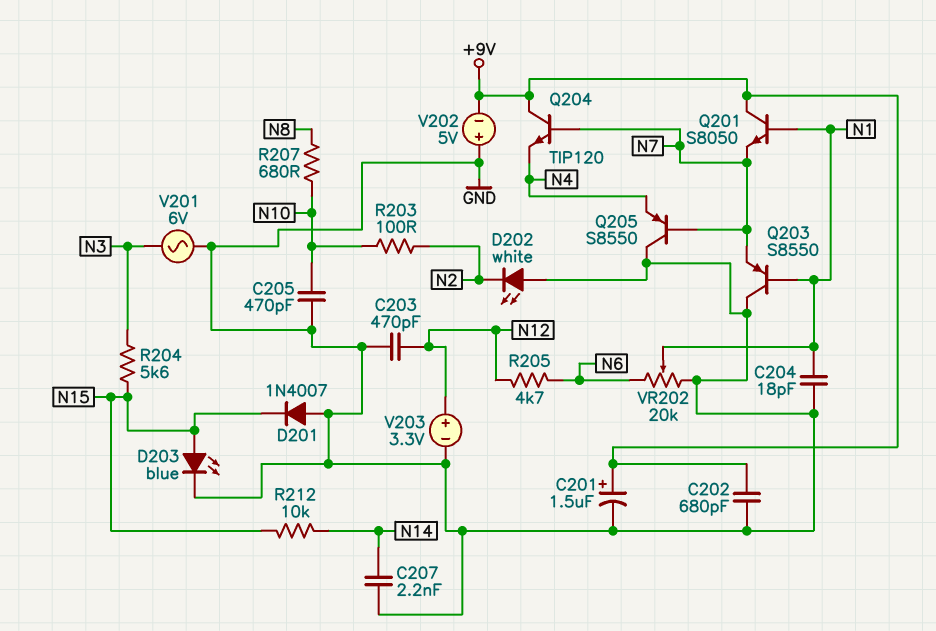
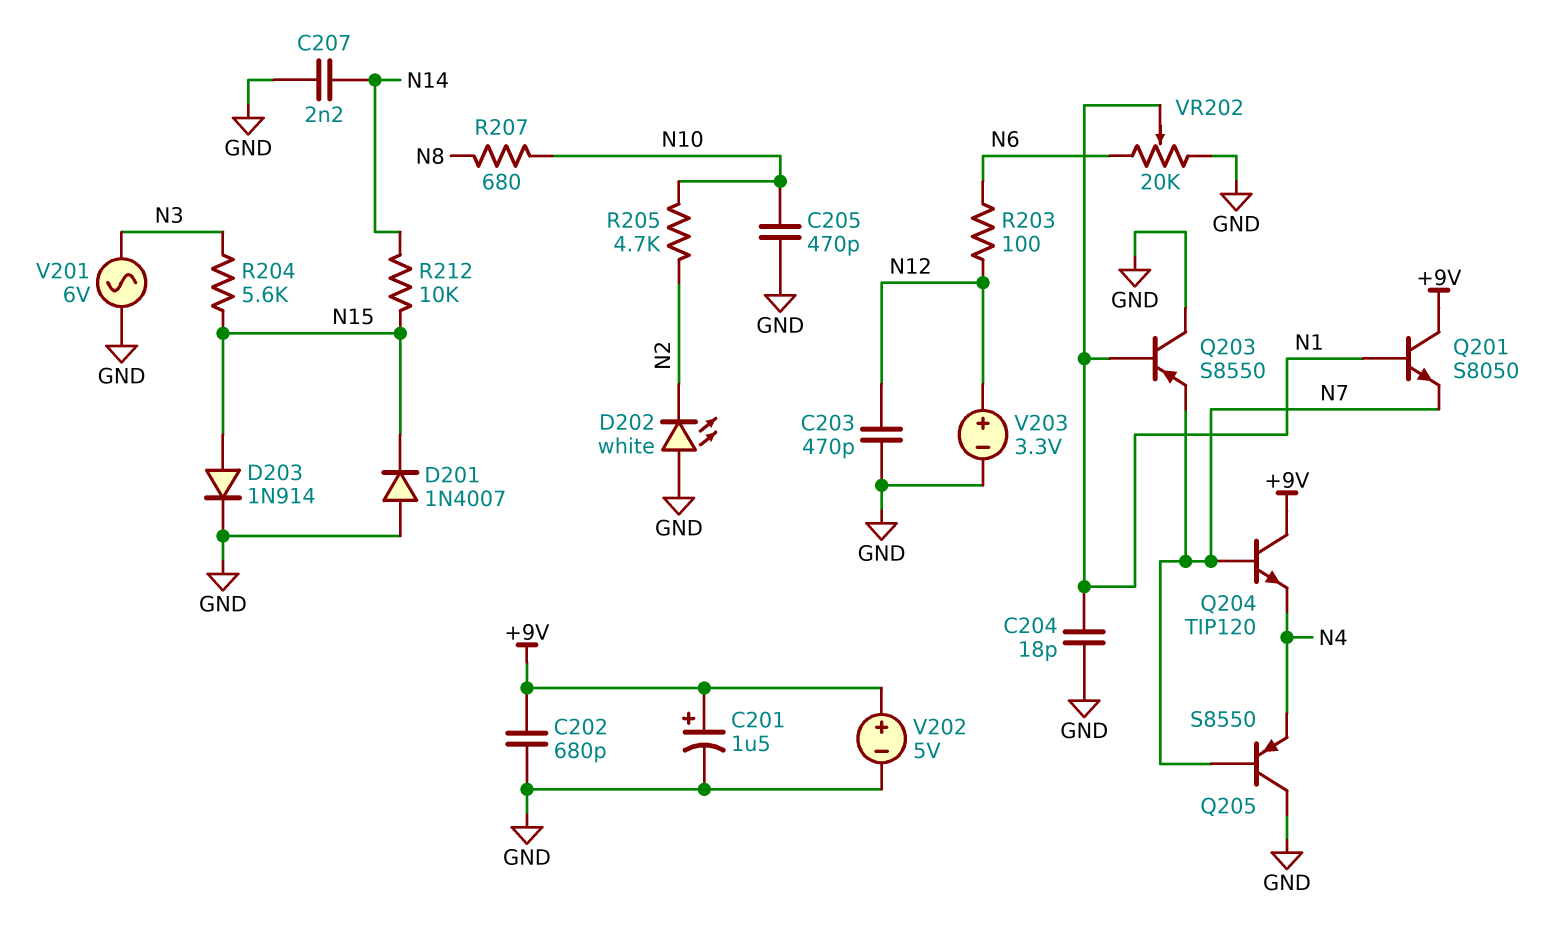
D203: LED blue (A N15, K GND) -> diode 1N914 (A N15, K GND)
R203: 100 (N2, N10) -> 100 (N6, N12)
R205: 4.7k (N6, N12) -> 4.7k (N2, N10)
V202: 5V (plus GND, minus +9V) -> 5V (plus +9V, minus GND)

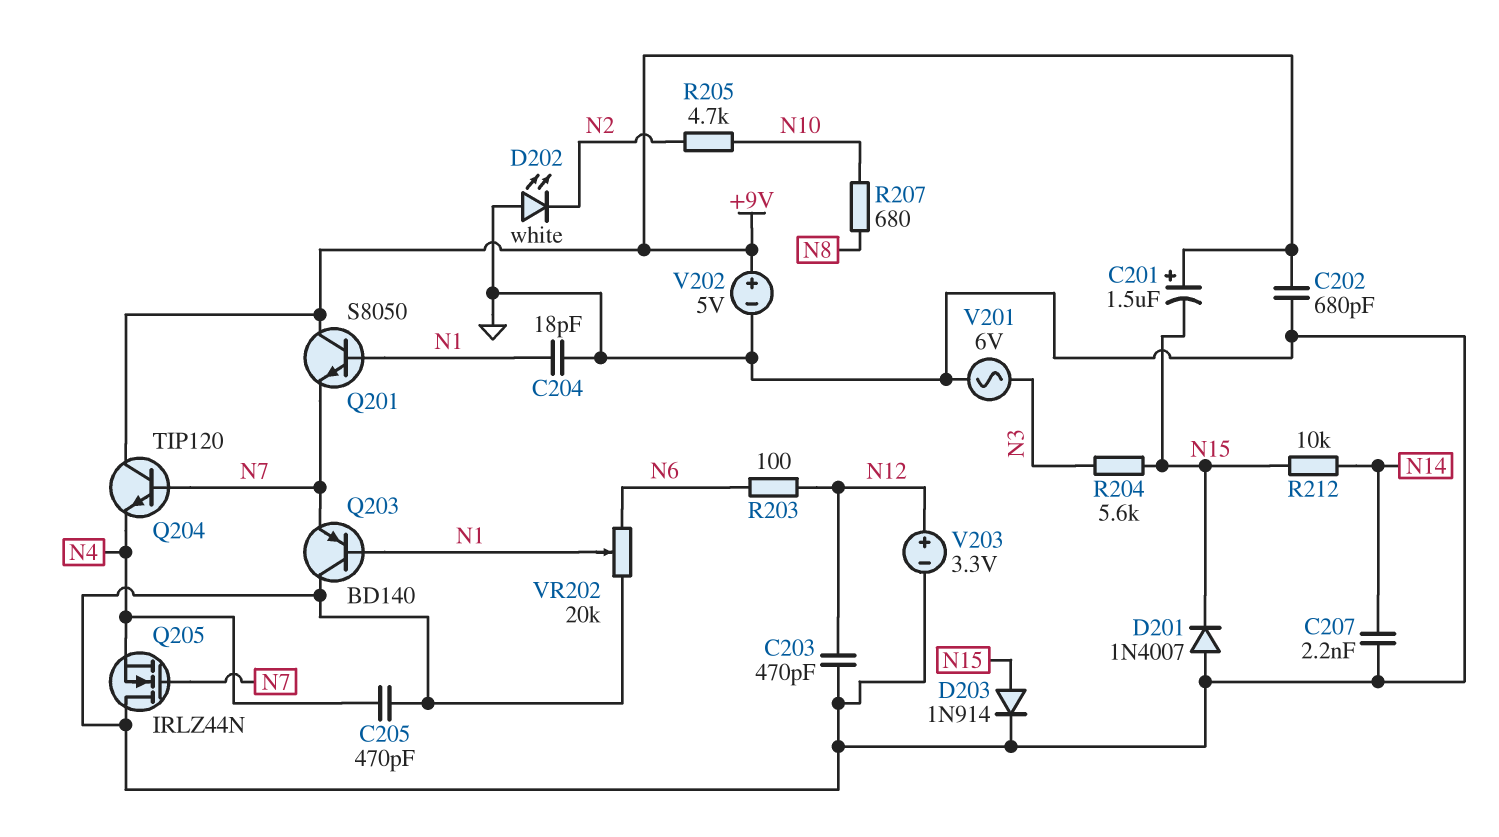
C201: 1.5uF (plus +9V, minus GND) -> 1.5uF (plus +9V, minus N15)
C205: 470pF (GND, N10) -> 470pF (GND, N4)
Q203: PNP S8550 (B N1, C GND, E N7) -> PNP BD140 (B N1, C GND, E N7)
Q205: PNP S8550 (B N7, C GND, E N4) -> NMOS IRLZ44N (G N7, D GND, S N4)

